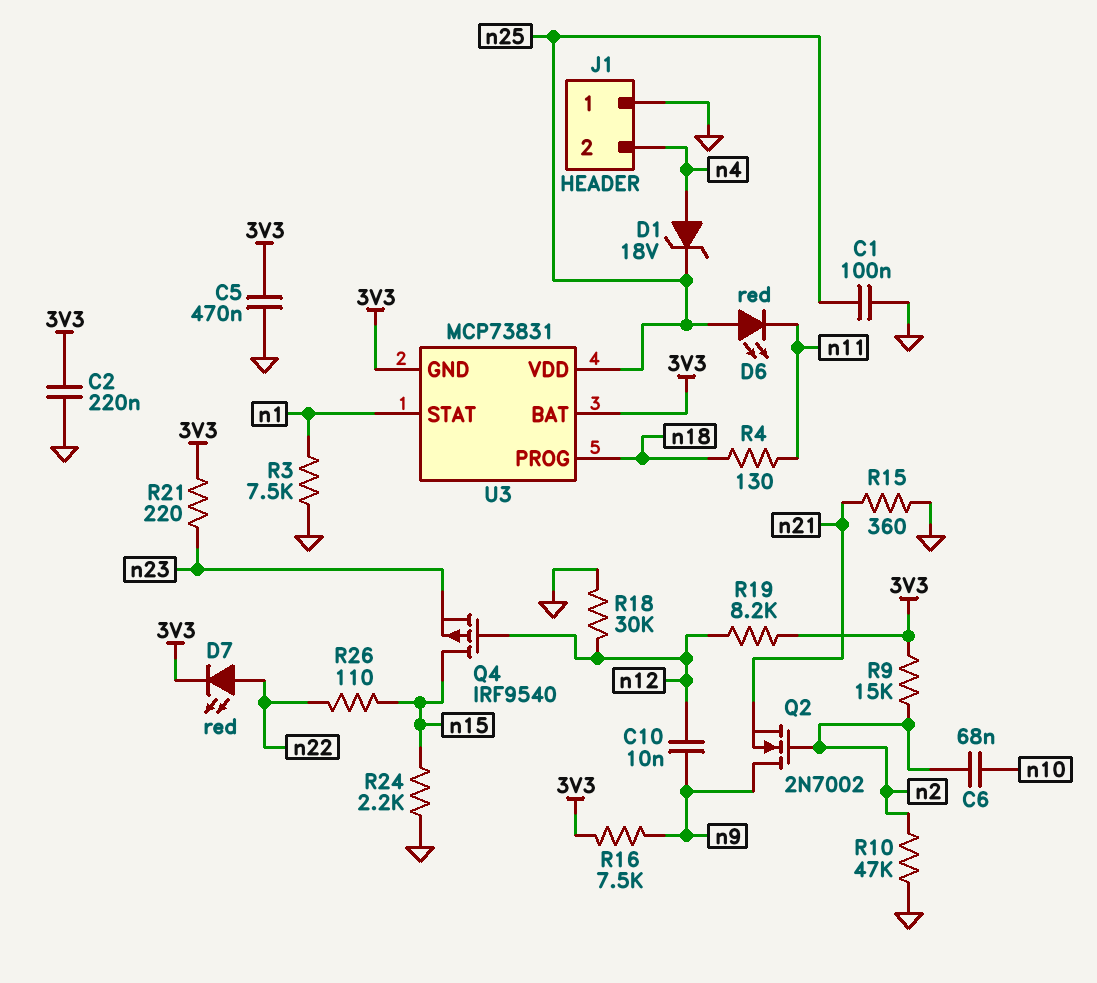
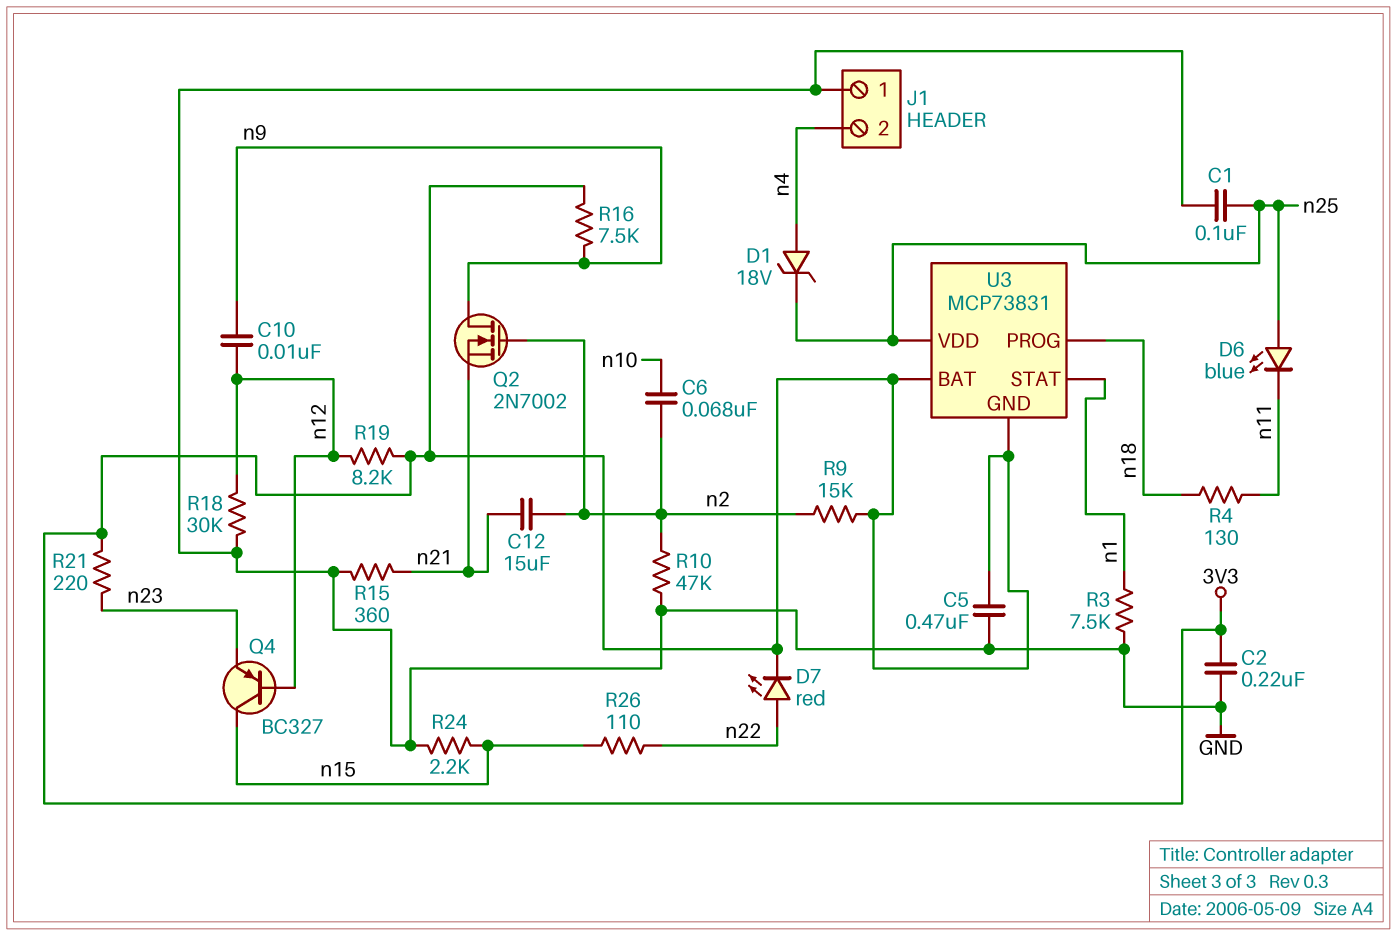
C12: none -> 15uF (n2, n21)
D6: LED red (A n25, K n11) -> LED blue (A n25, K n11)
Q4: PMOS IRF9540 (G n12, D n15, S n23) -> PNP BC327 (B n12, C n15, E n23)

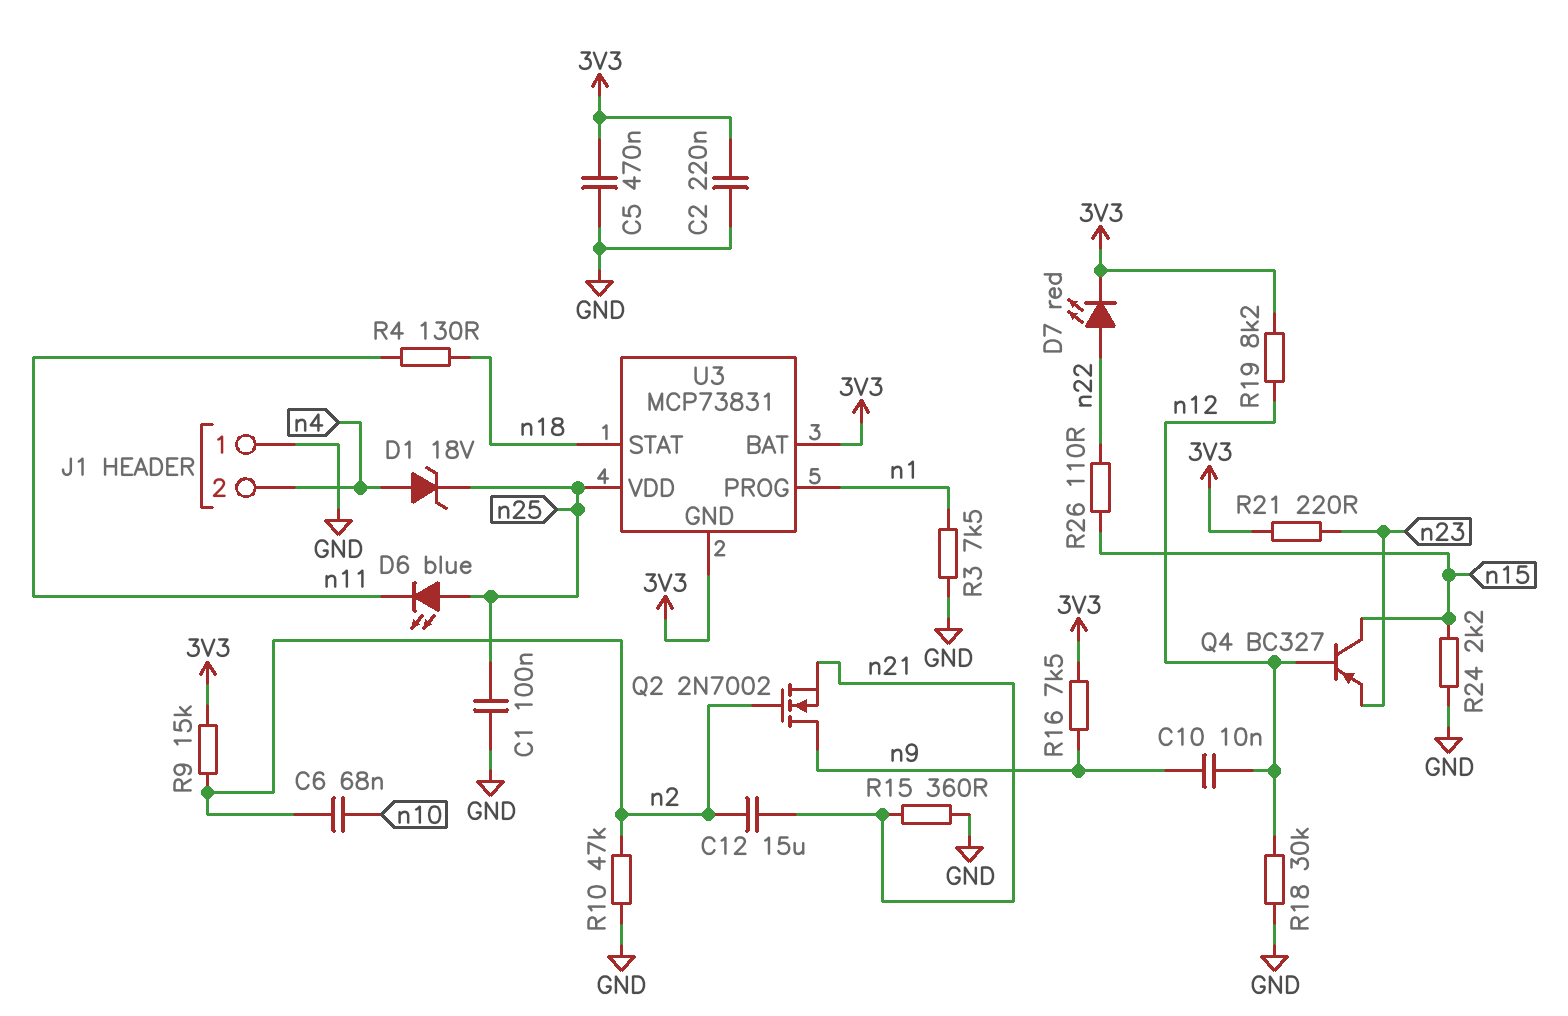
U3 pin PROG: n18 -> n1
U3 pin STAT: n1 -> n18

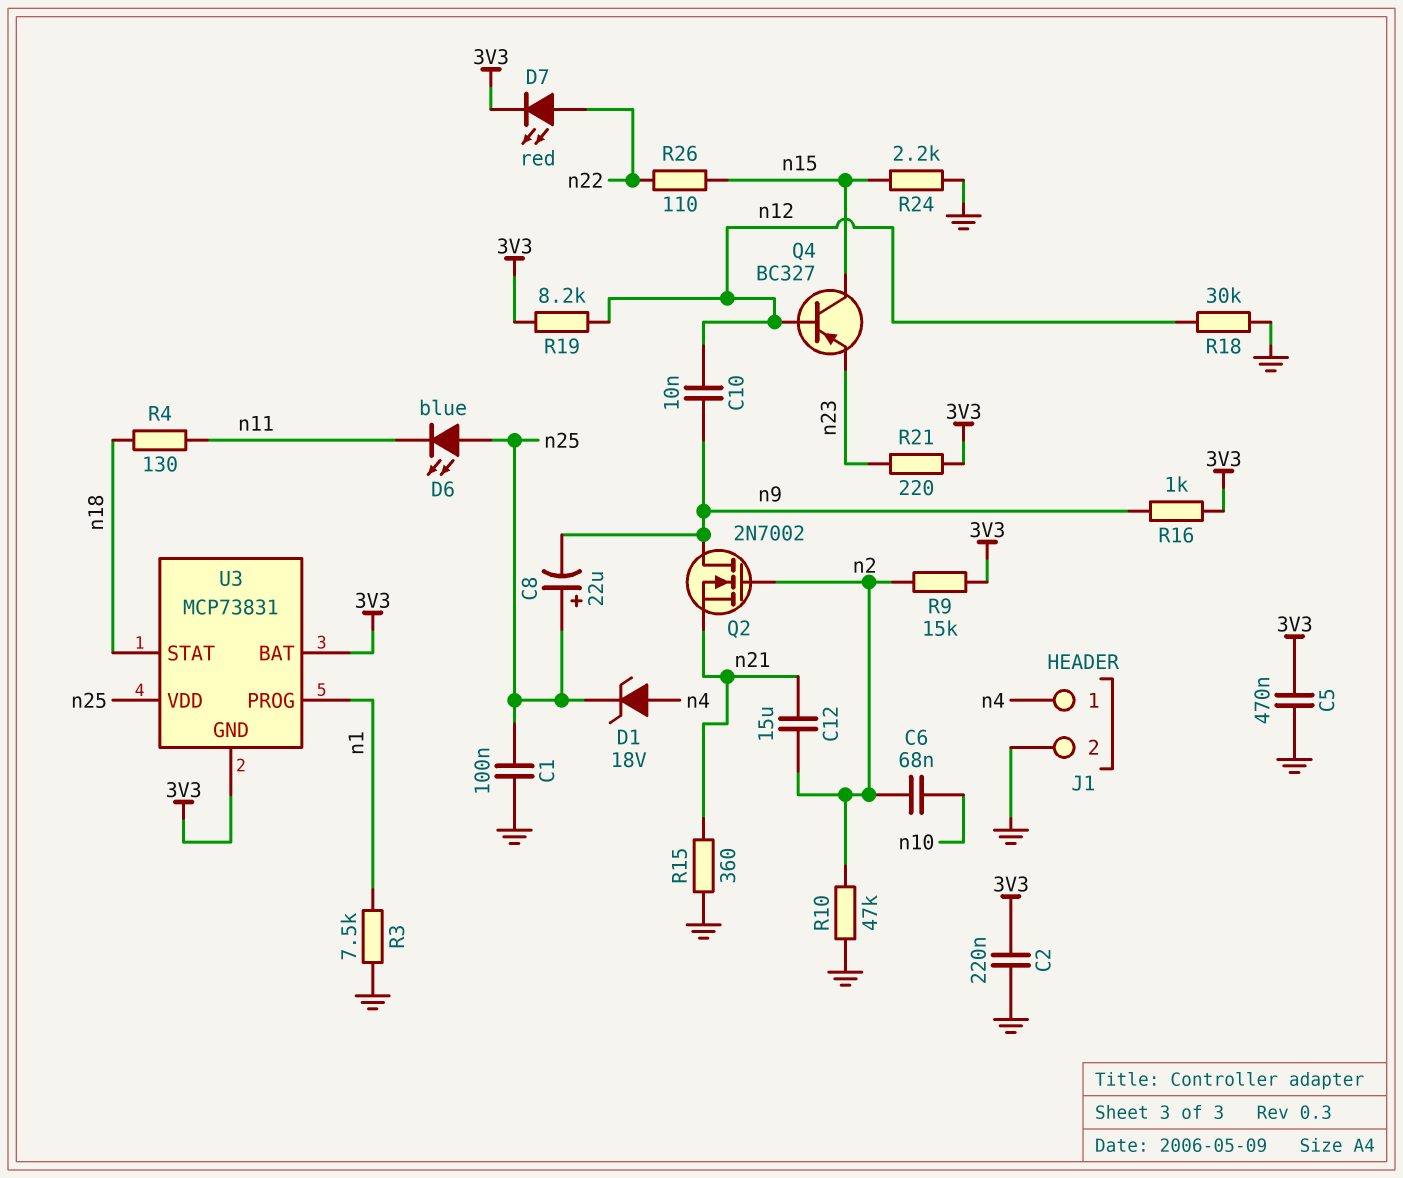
C8: none -> 22uF (plus n25, minus n9)
J1 pin 1: GND -> n4
J1 pin 2: n4 -> GND
R16: 7.5k (3V3, n9) -> 1k (3V3, n9)

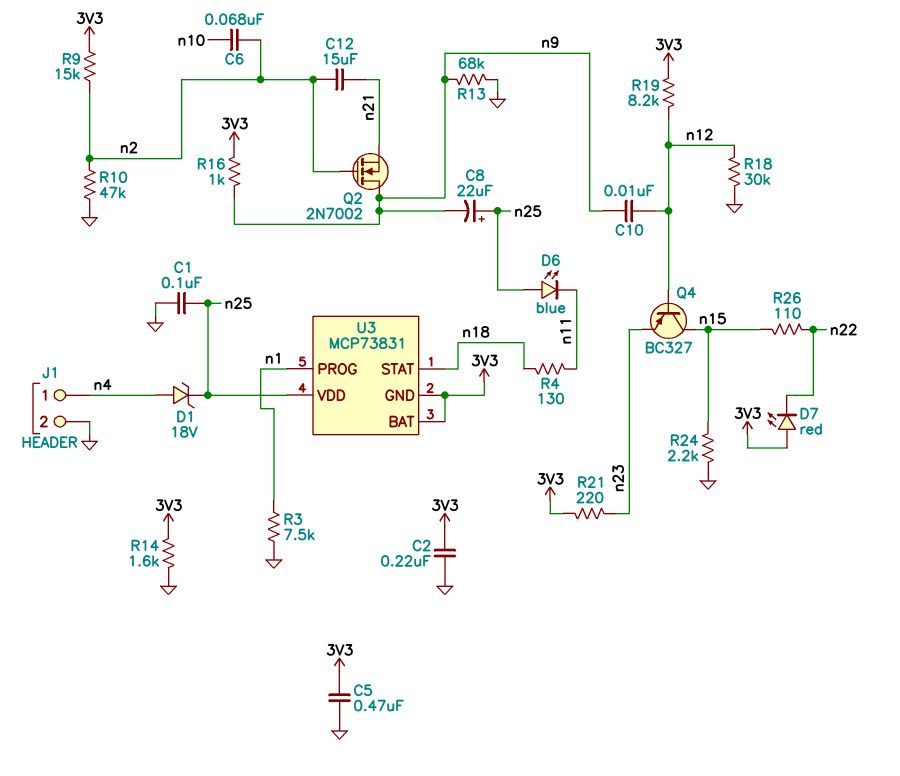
D7: LED red (A n22, K 3V3) -> LED red (A 3V3, K n22)
R13: none -> 68k (GND, n9)
R14: none -> 1.6k (3V3, GND)
R15: 360 (GND, n21) -> none

